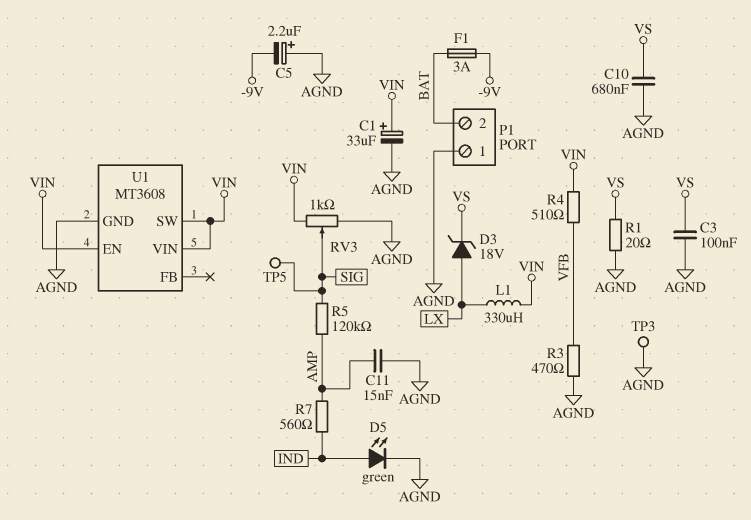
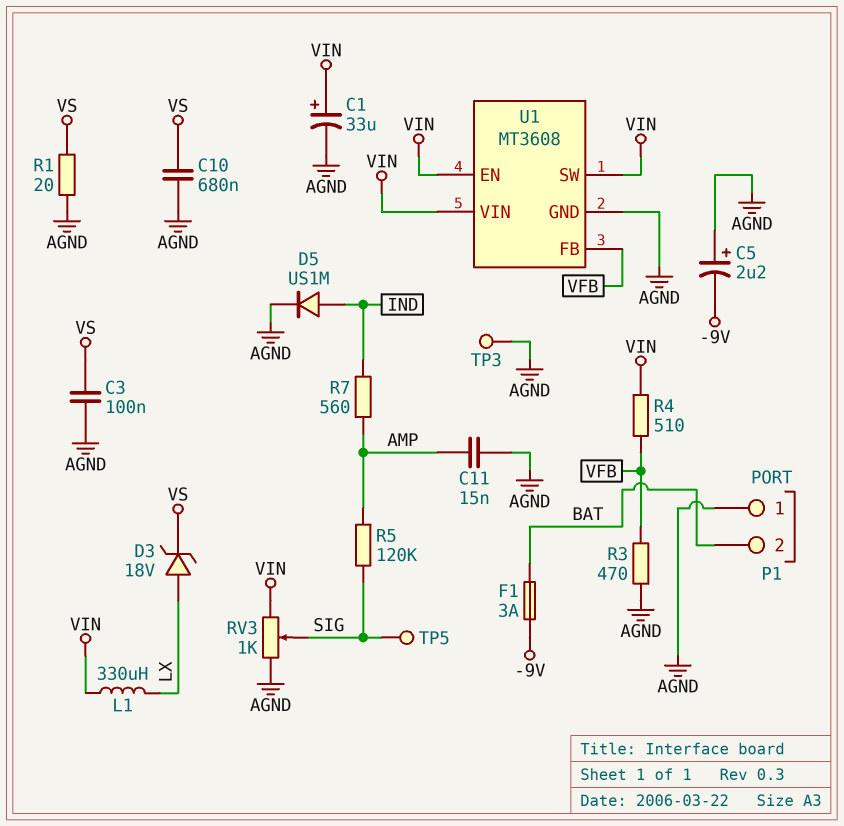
D5: LED green (A IND, K AGND) -> diode US1M (A IND, K AGND)
U1 pin FB: none -> VFB

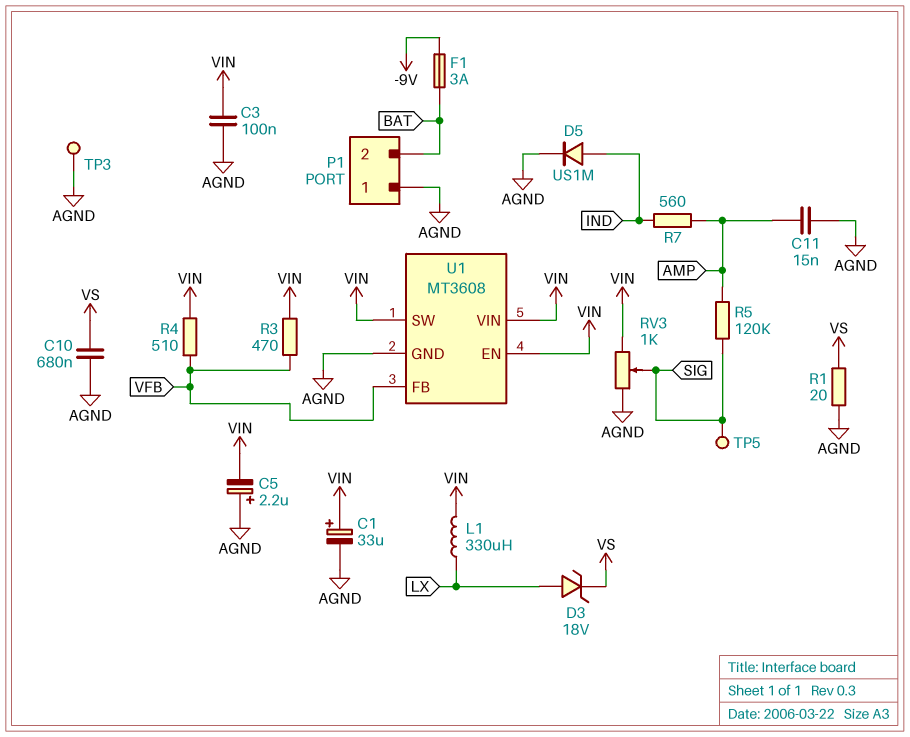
C3: 100nF (AGND, VS) -> 100nF (AGND, VIN)
C5: 2.2uF (plus AGND, minus -9V) -> 2.2uF (plus AGND, minus VIN)
R3: 470 (AGND, VFB) -> 470 (VFB, VIN)

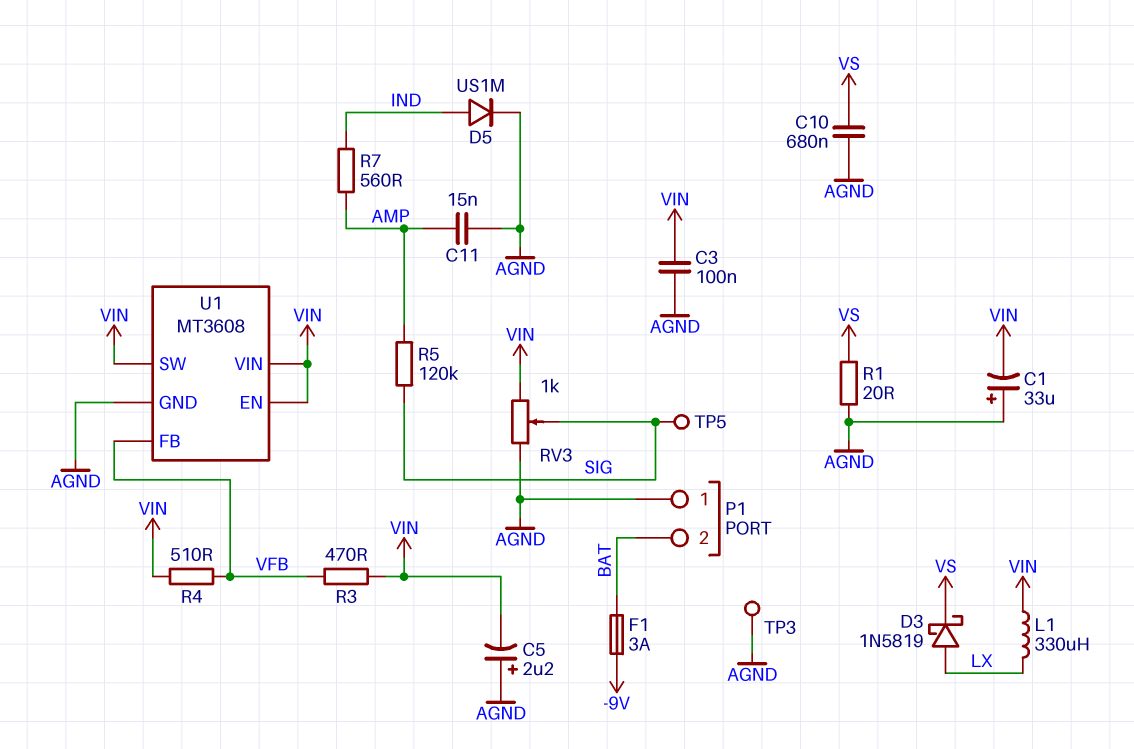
C1: 33uF (plus VIN, minus AGND) -> 33uF (plus AGND, minus VIN)
D3: zener 18V (A LX, K VS) -> schottky 1N5819 (A LX, K VS)

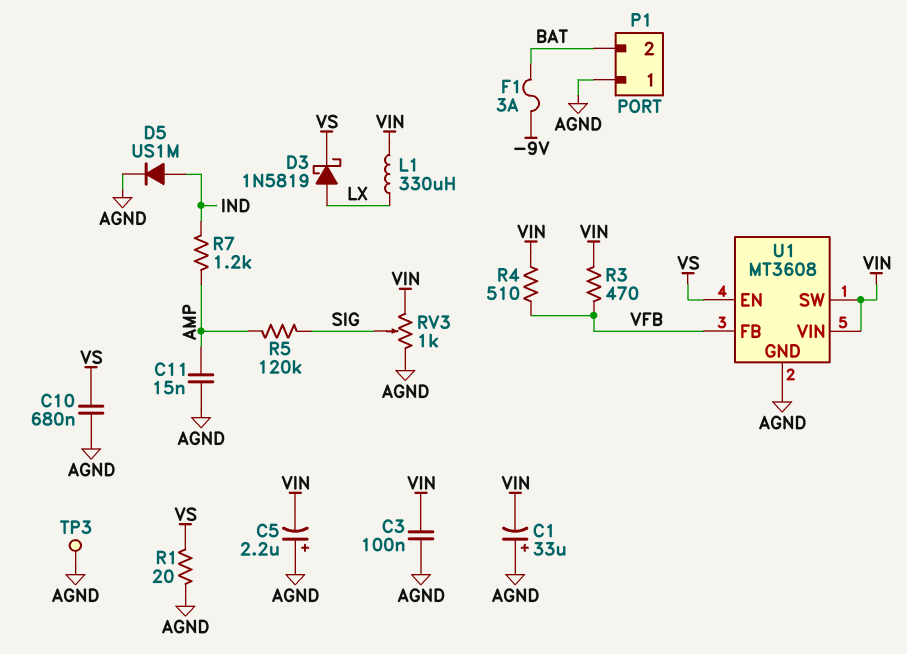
R7: 560 (AMP, IND) -> 1.2k (AMP, IND)
TP5: test point (SIG) -> none
U1 pin EN: VIN -> VS

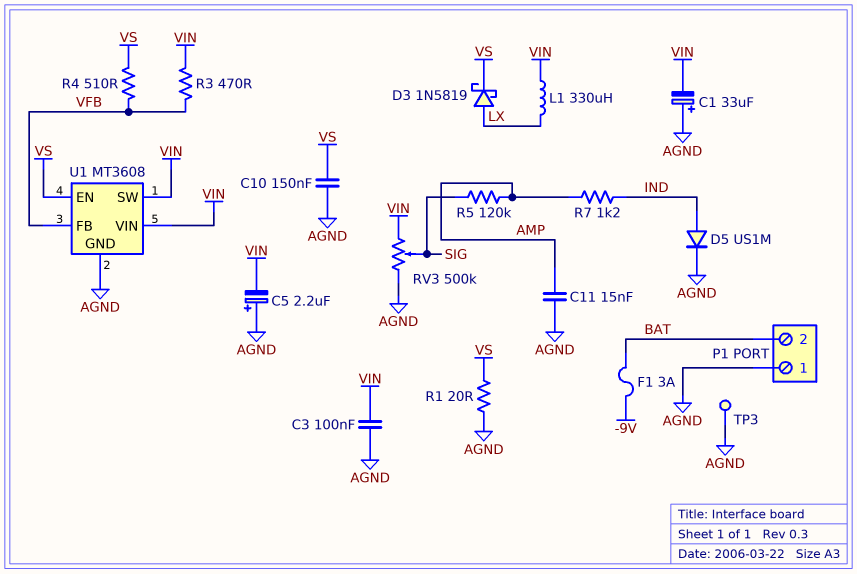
C10: 680nF (AGND, VS) -> 150nF (AGND, VS)
R4: 510 (VFB, VIN) -> 510 (VFB, VS)
RV3: 1k (AGND, VIN, wiper SIG) -> 500k (AGND, VIN, wiper SIG)

